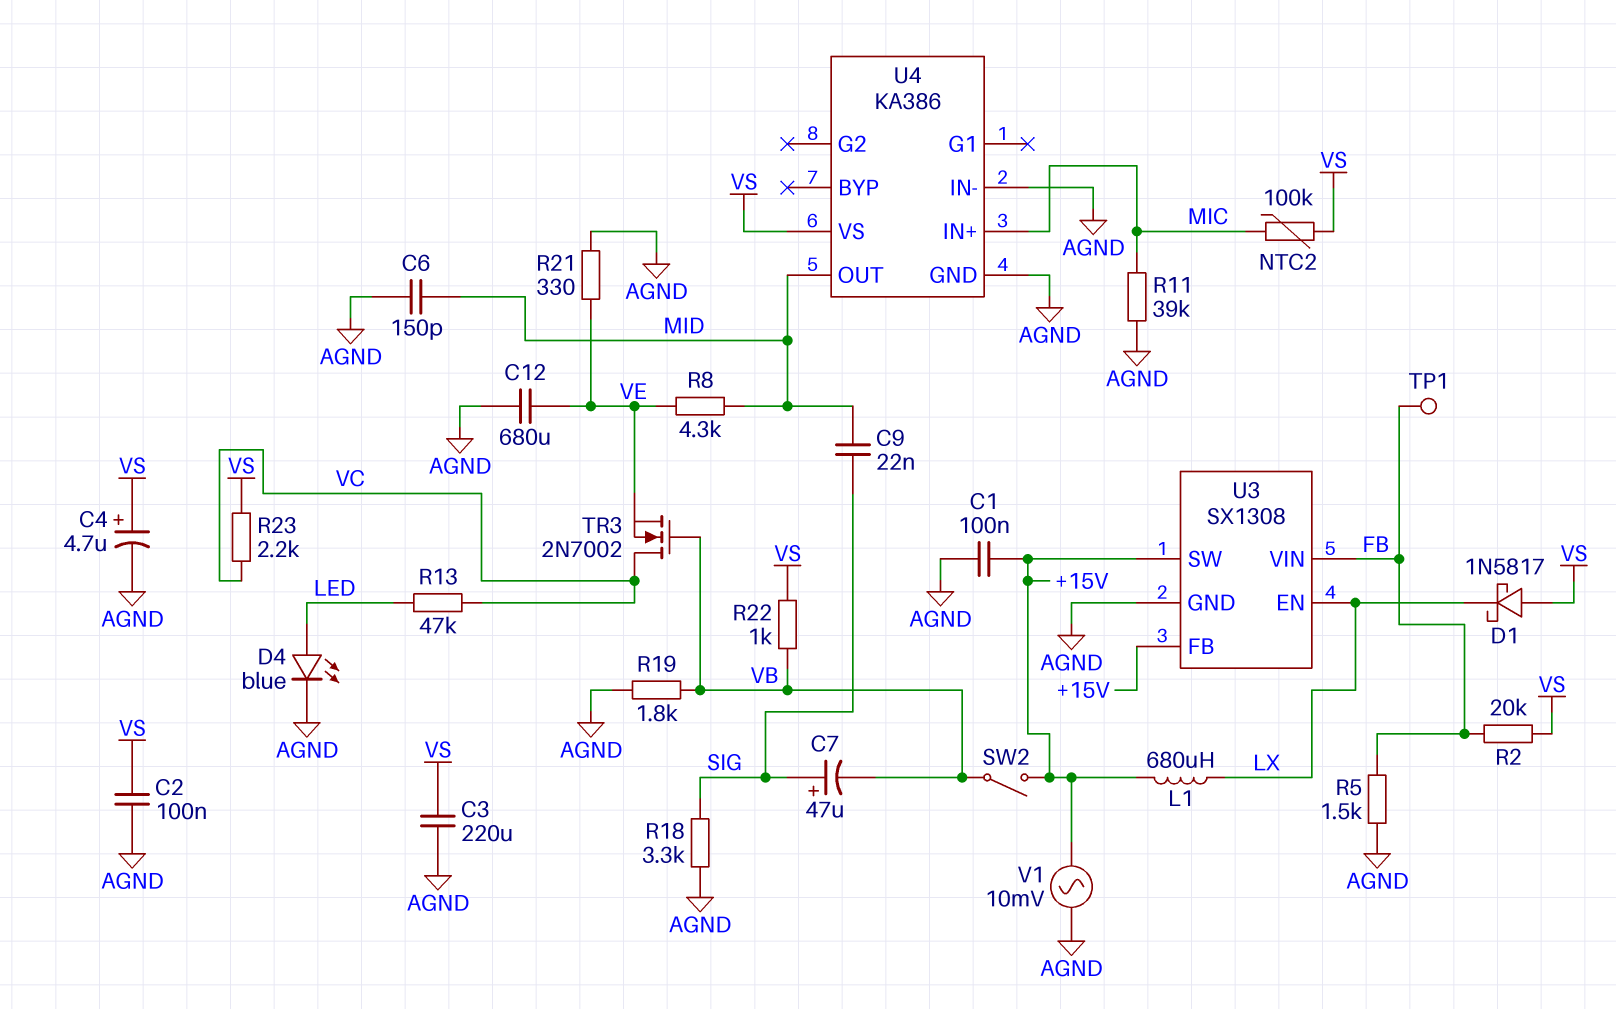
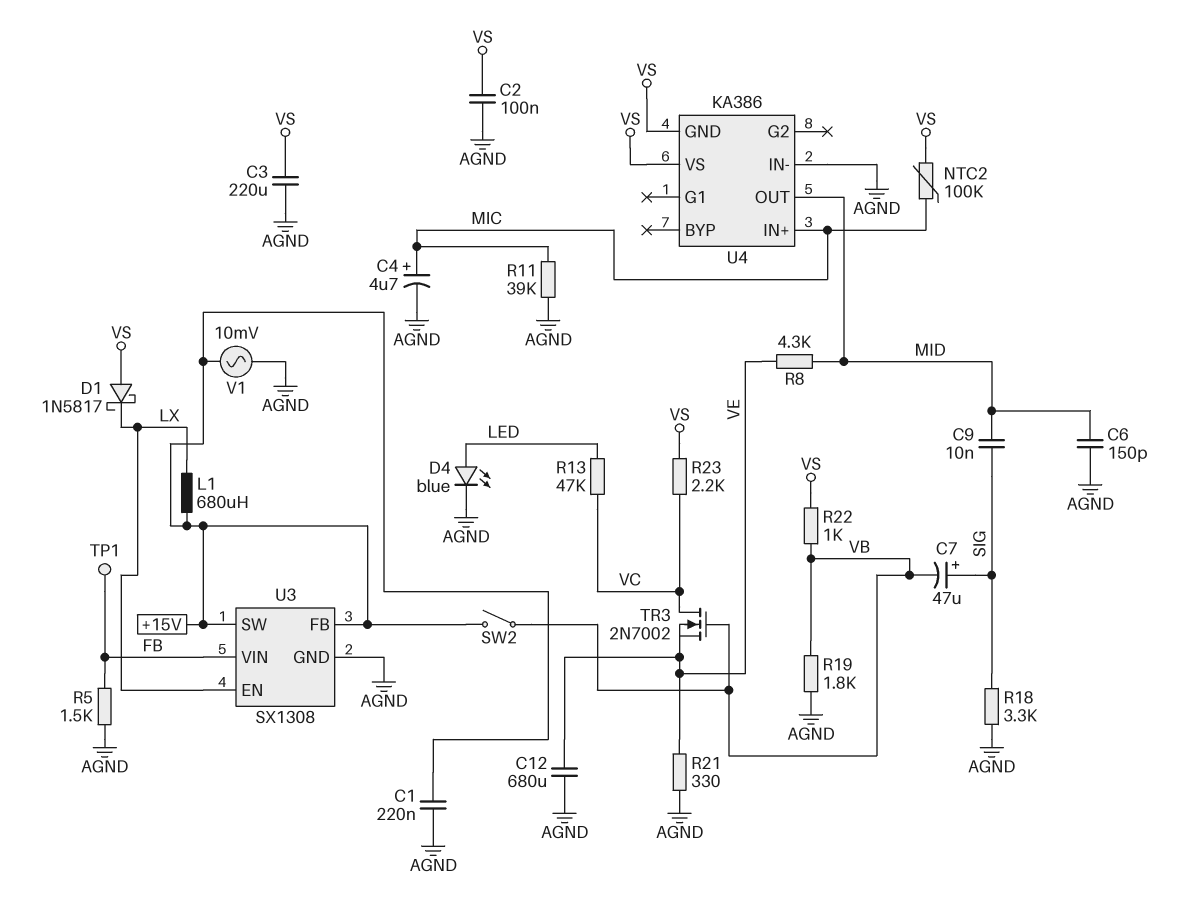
C1: 100nF (+15V, AGND) -> 220nF (+15V, AGND)
C4: 4.7uF (plus VS, minus AGND) -> 4.7uF (plus MIC, minus AGND)
C9: 22nF (MID, SIG) -> 10nF (MID, SIG)
R2: 20k (FB, VS) -> none
U4 pin GND: AGND -> VS

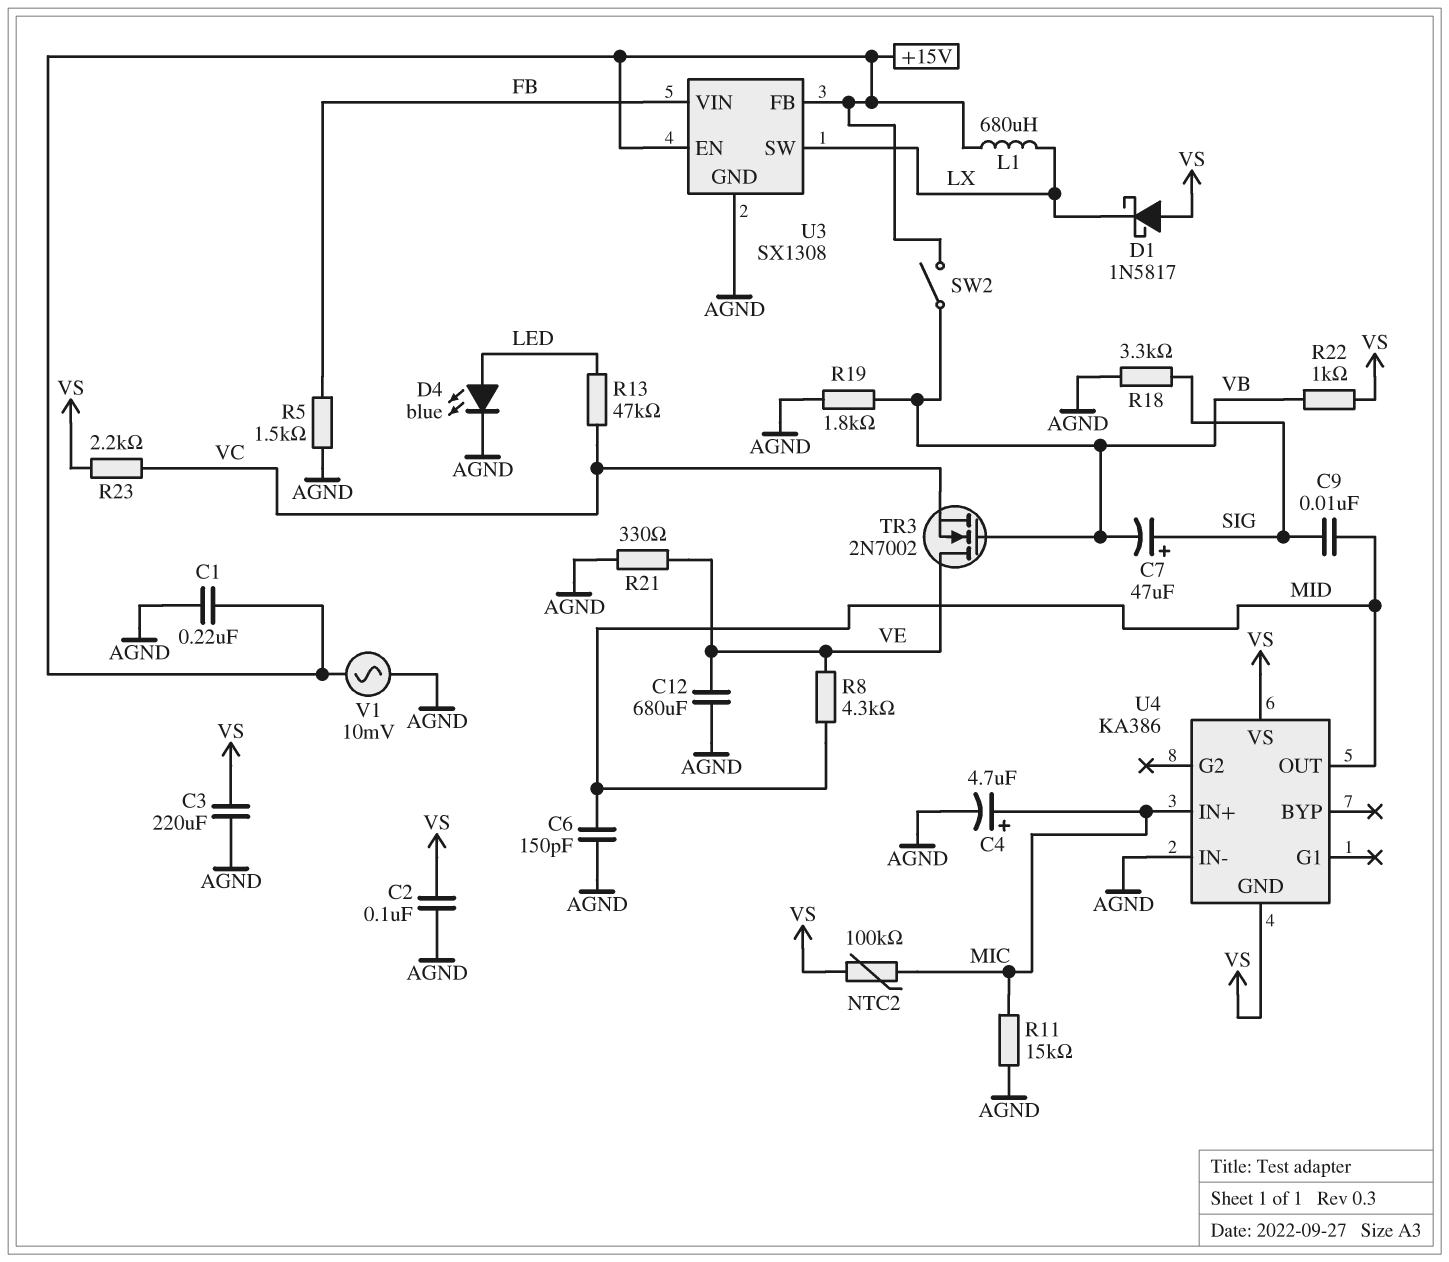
R11: 39k (AGND, MIC) -> 15k (AGND, MIC)
TP1: test point (FB) -> none
TR3: NMOS 2N7002 (G VB, D VC, S VE) -> NMOS 2N7002 (G VB, D VE, S VC)
U3 pin EN: LX -> +15V
U3 pin SW: +15V -> LX

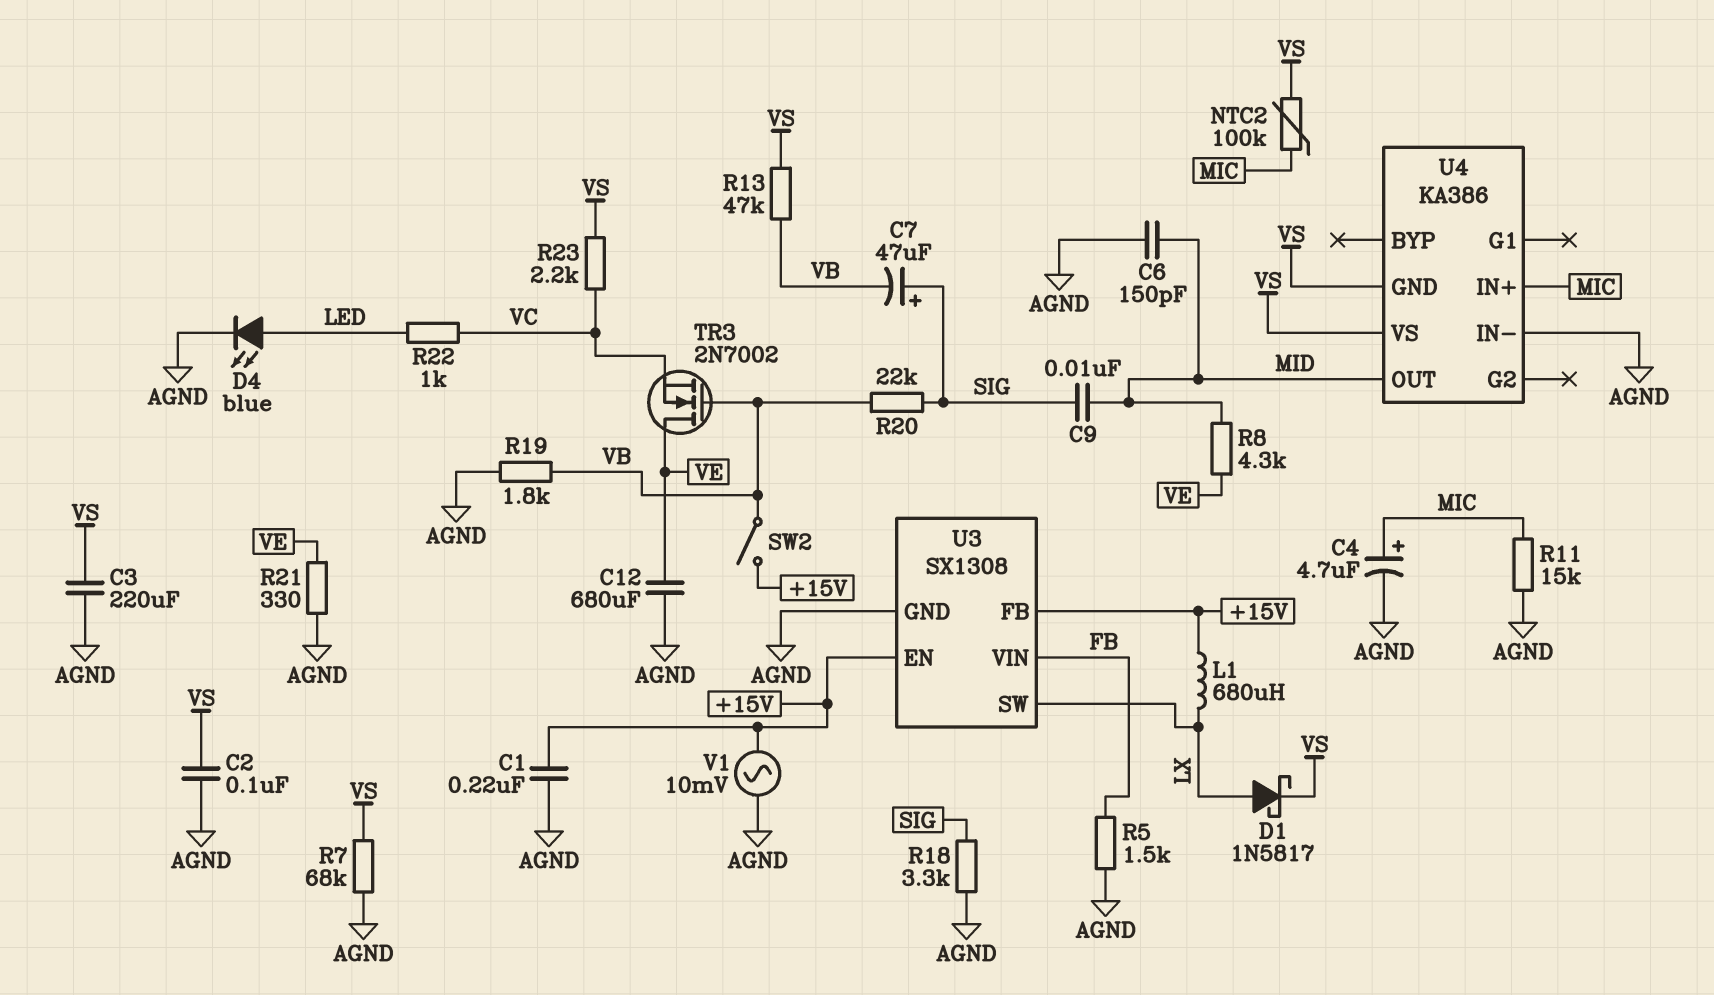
D1: schottky 1N5817 (A VS, K LX) -> schottky 1N5817 (A LX, K VS)
R7: none -> 68k (AGND, VS)
R13: 47k (LED, VC) -> 47k (VB, VS)
R20: none -> 22k (SIG, VB)
R22: 1k (VB, VS) -> 1k (LED, VC)

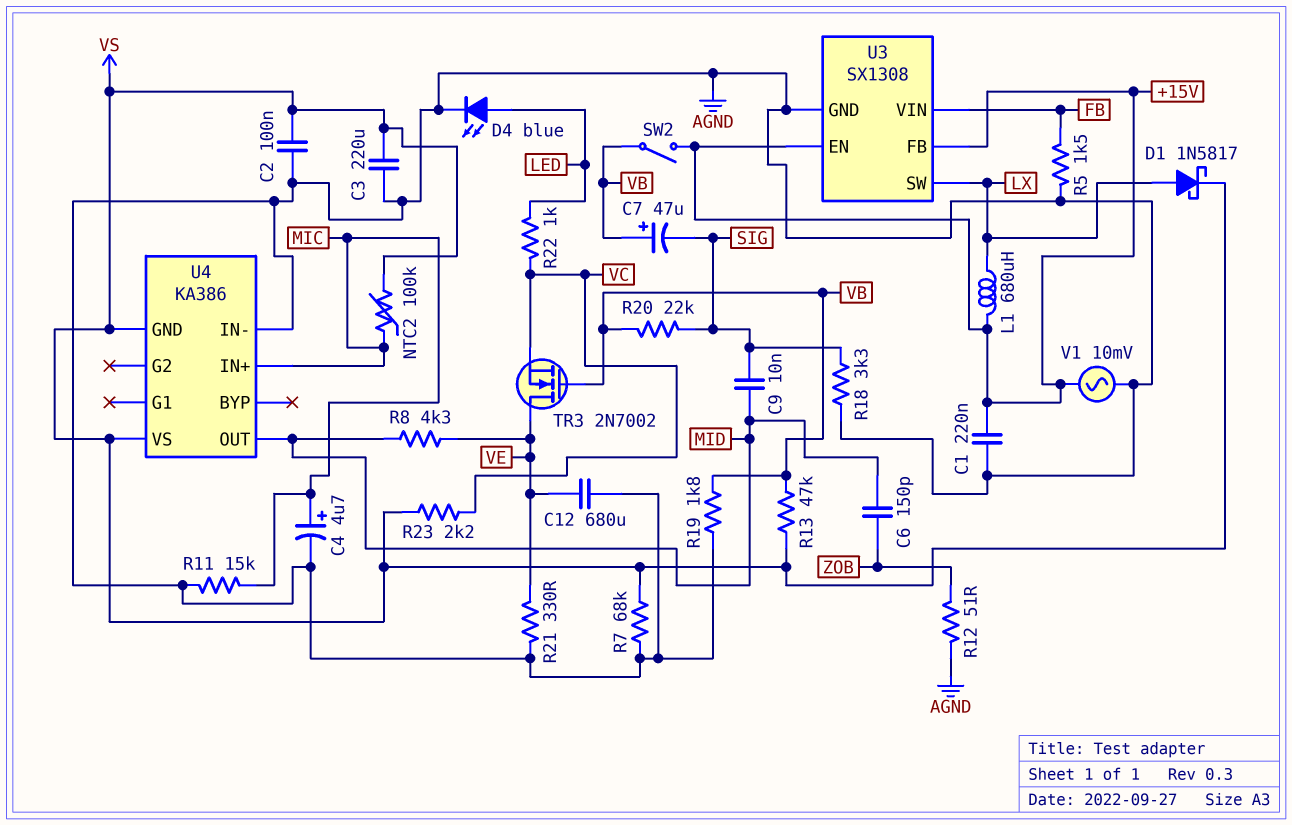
C6: 150pF (AGND, MID) -> 150pF (MID, ZOB)
C7: 47uF (plus SIG, minus VB) -> 47uF (plus VB, minus SIG)
R12: none -> 51 (AGND, ZOB)

